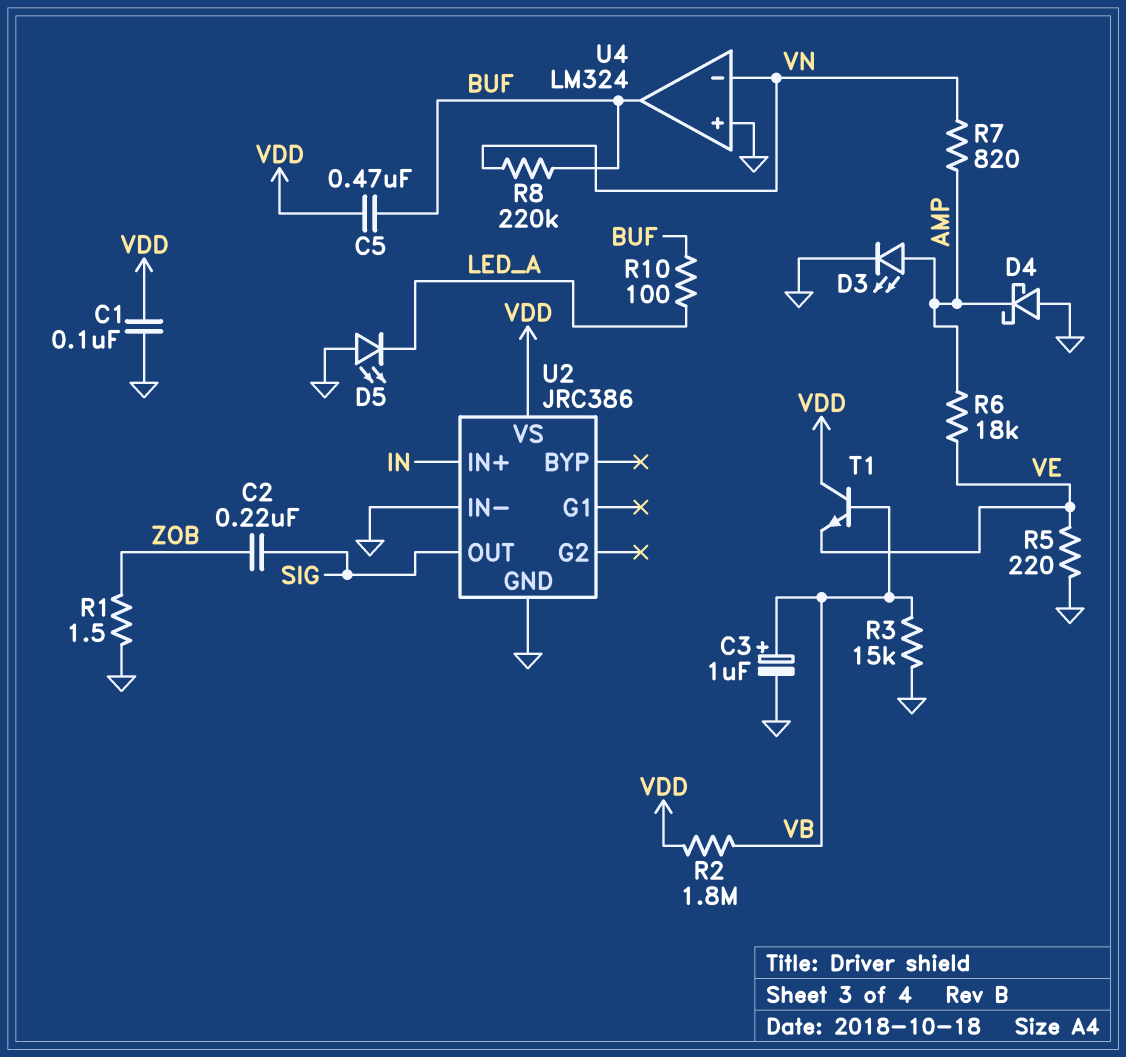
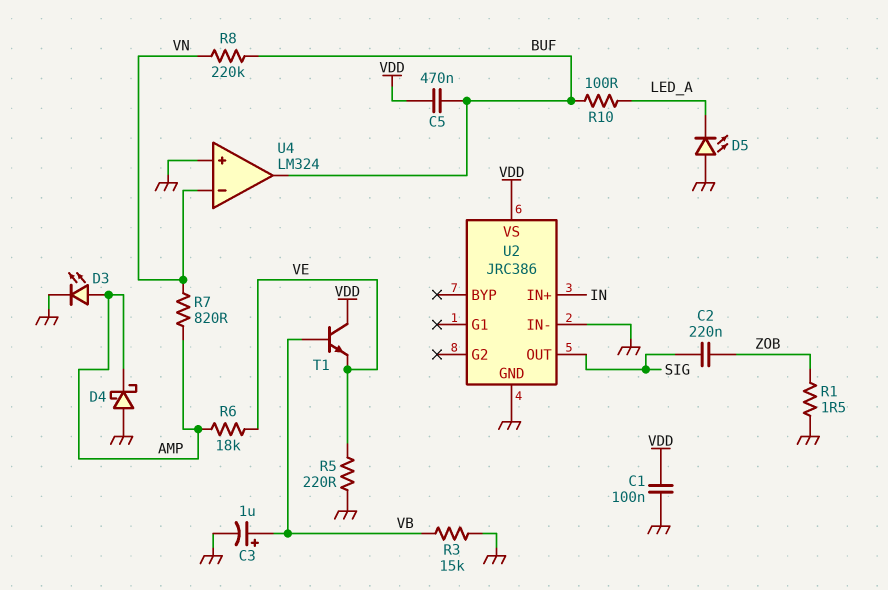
R2: 1.8M (VB, VDD) -> none

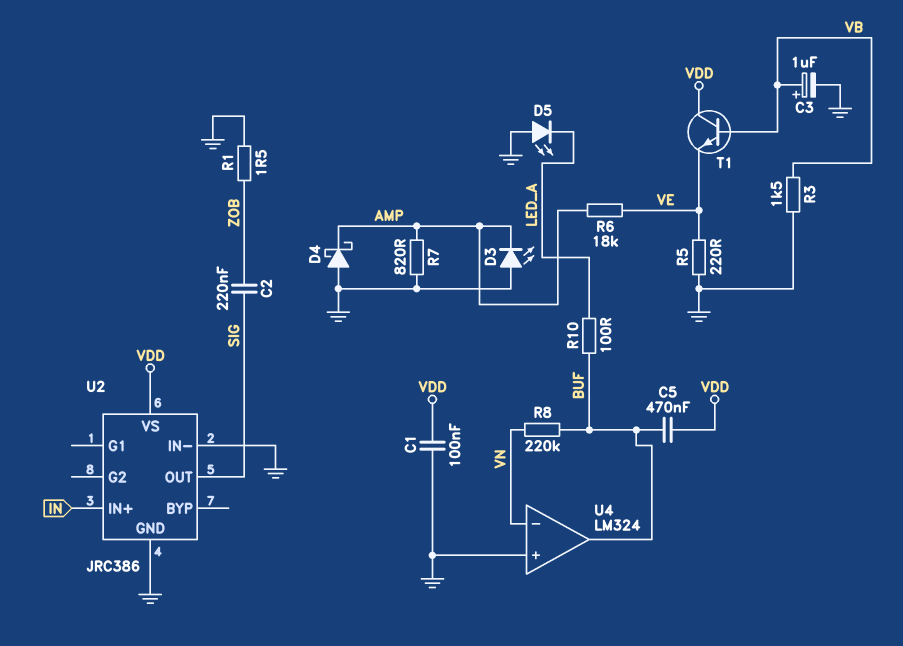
D3: LED (A AMP, K GND) -> LED (A GND, K AMP)
R3: 15k (GND, VB) -> 1.5k (GND, VB)
R7: 820 (AMP, VN) -> 820 (AMP, GND)

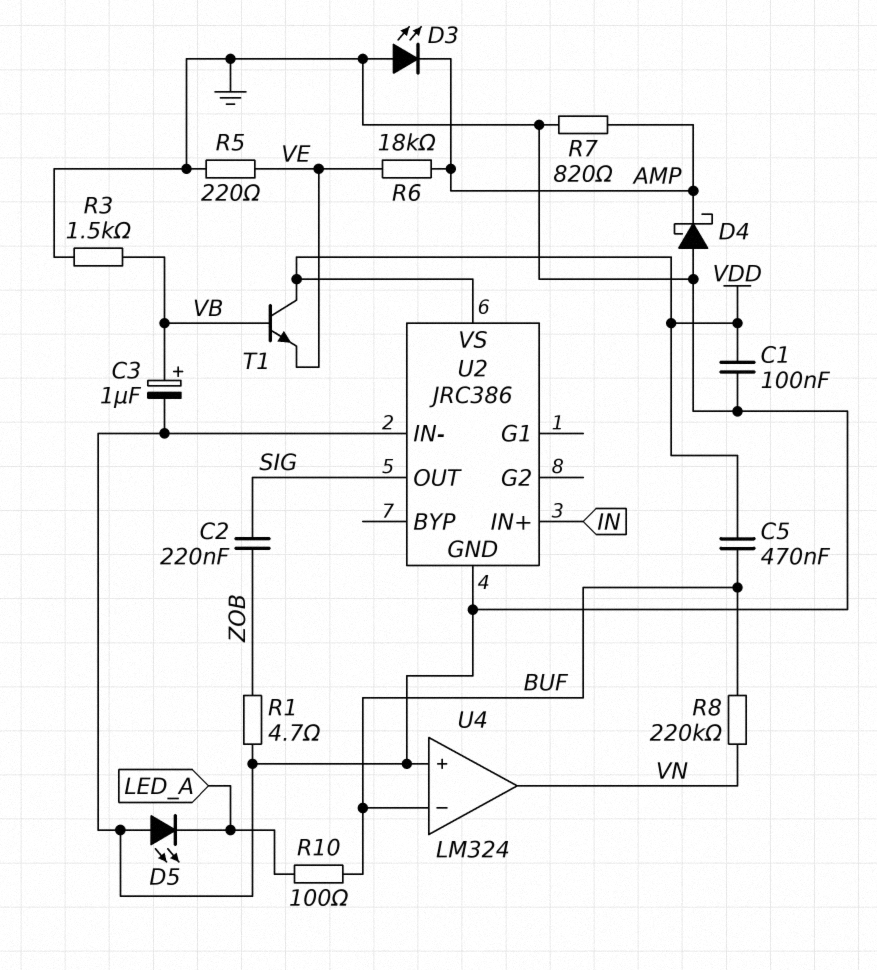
R1: 1.5 (GND, ZOB) -> 4.7 (GND, ZOB)
U4 pin in-: VN -> BUF
U4 pin out: BUF -> VN

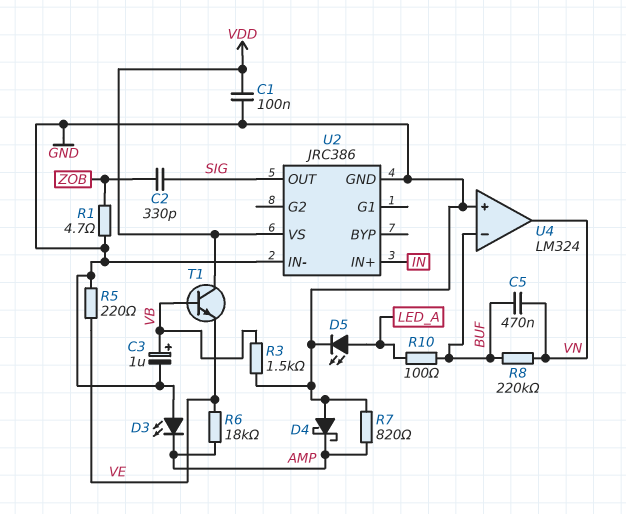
C2: 220nF (SIG, ZOB) -> 330pF (SIG, ZOB)
C5: 470nF (BUF, VDD) -> 470nF (BUF, VN)
D5: LED (A GND, K LED_A) -> LED (A LED_A, K GND)

